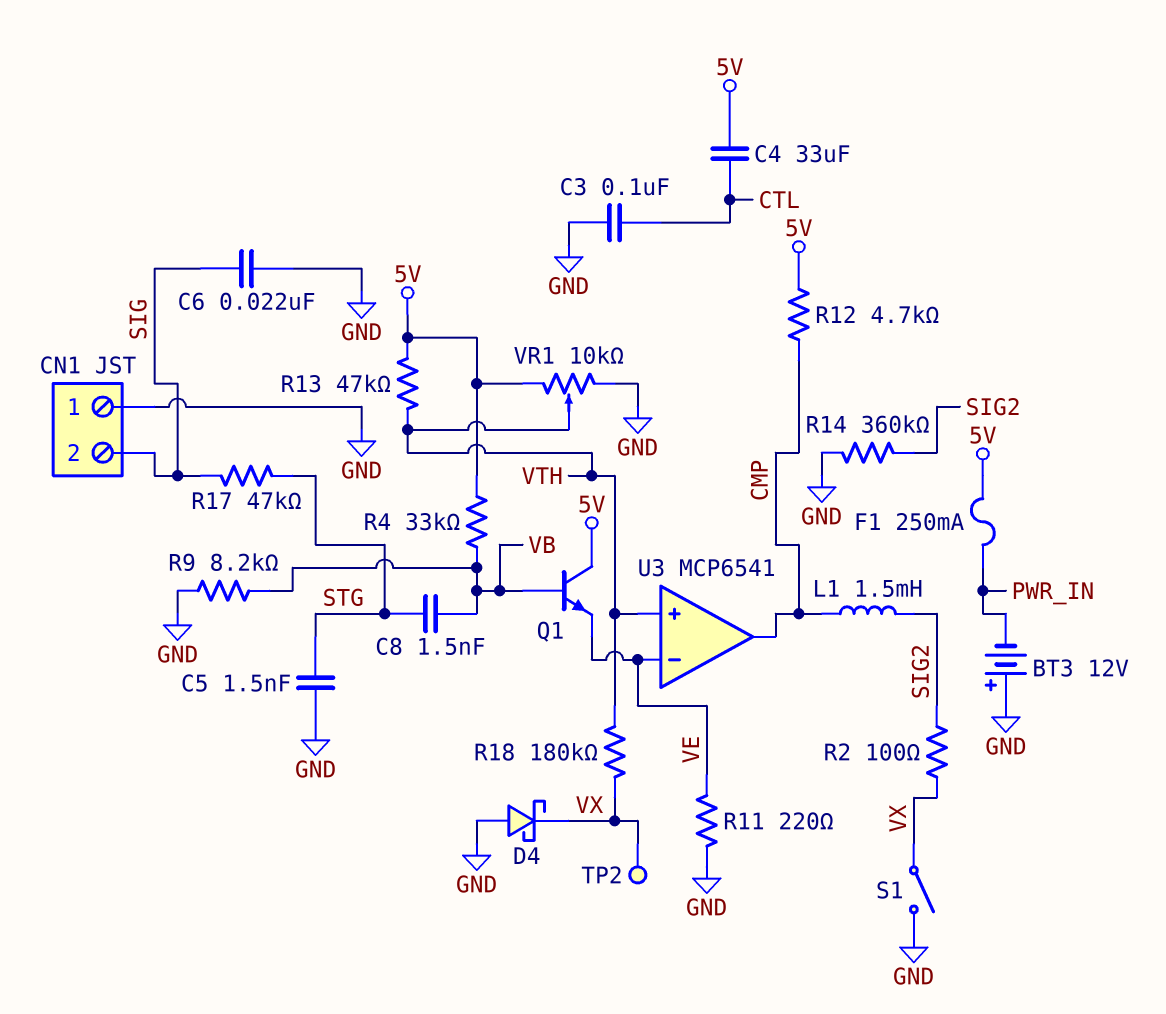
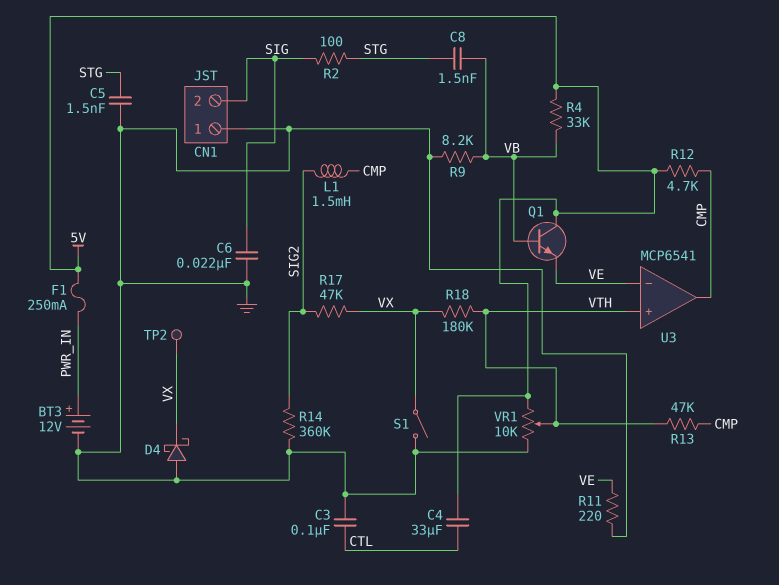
BT3: 12V (plus GND, minus PWR_IN) -> 12V (plus PWR_IN, minus GND)
R2: 100 (SIG2, VX) -> 100 (SIG, STG)
R13: 47k (5V, VTH) -> 47k (CMP, VTH)
R17: 47k (SIG, STG) -> 47k (SIG2, VX)

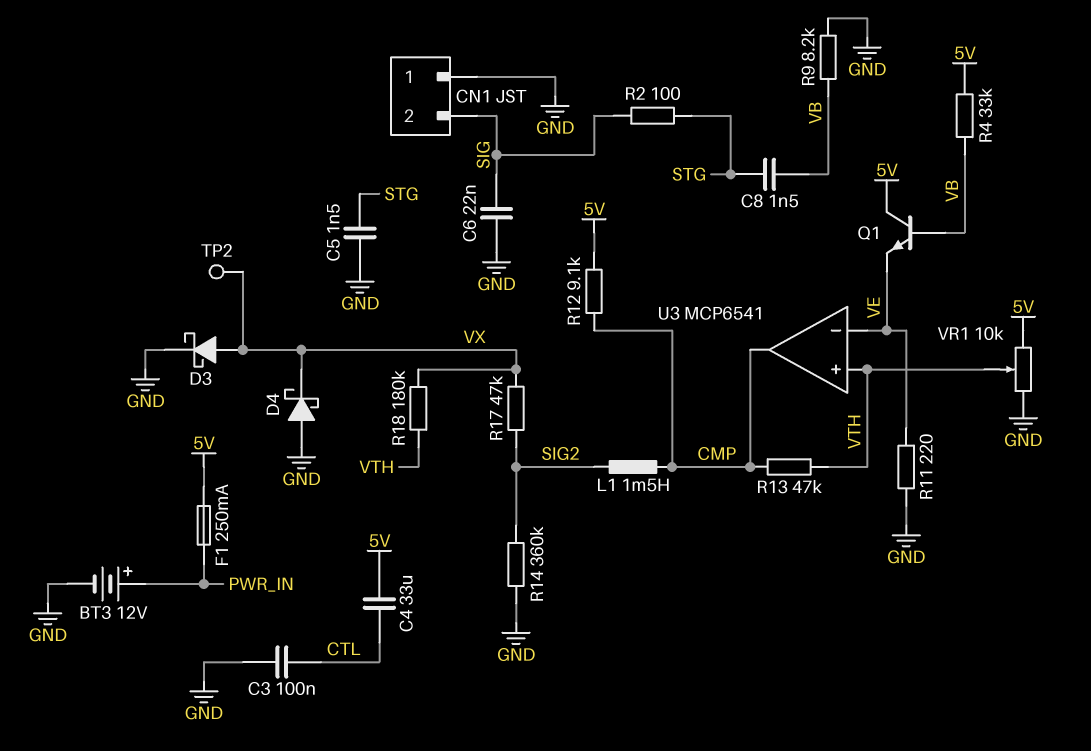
D3: none -> schottky (A VX, K GND)
R12: 4.7k (5V, CMP) -> 9.1k (5V, CMP)
S1: switch (GND, VX) -> none

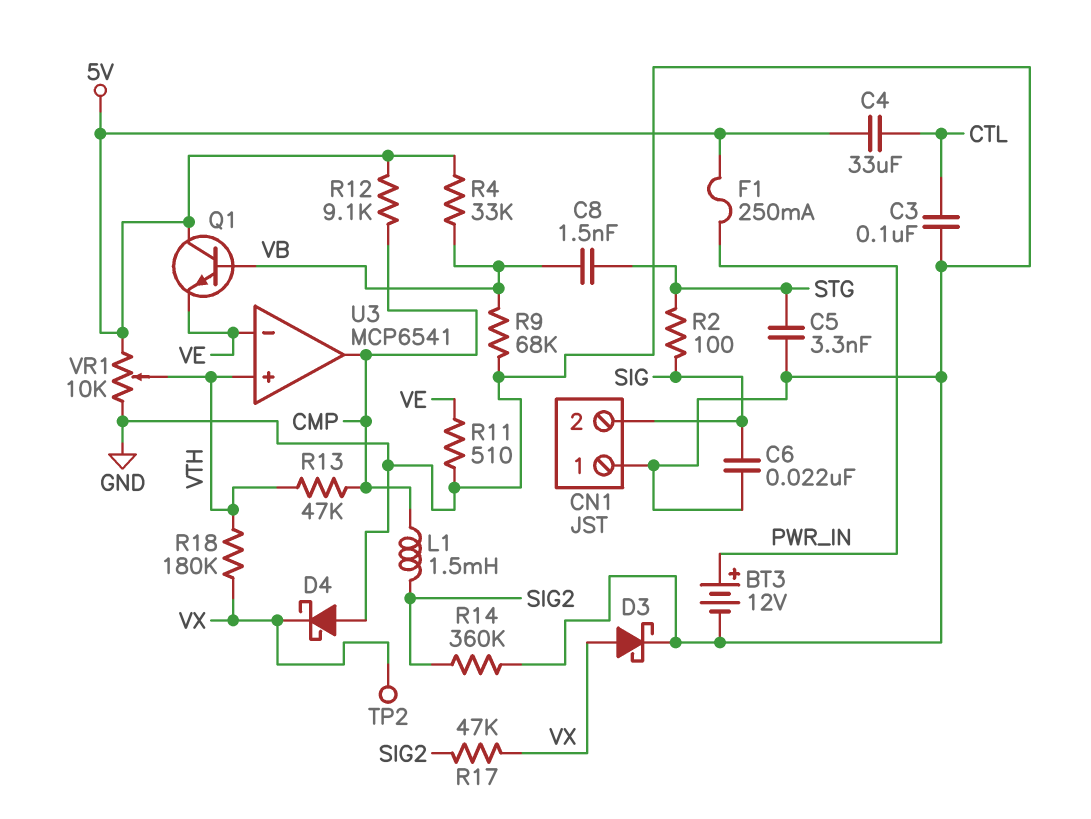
C5: 1.5nF (GND, STG) -> 3.3nF (GND, STG)
R9: 8.2k (GND, VB) -> 68k (GND, VB)
R11: 220 (GND, VE) -> 510 (GND, VE)

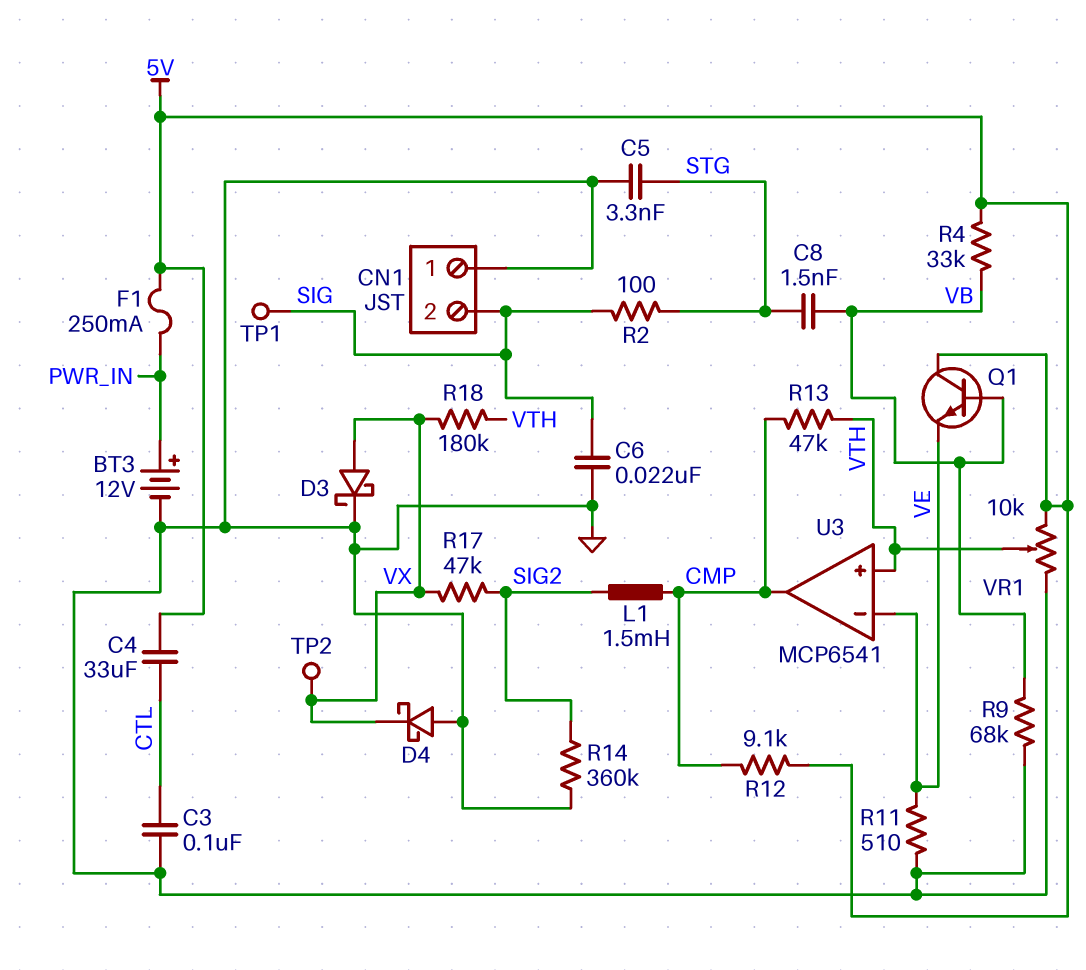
TP1: none -> test point (SIG)

